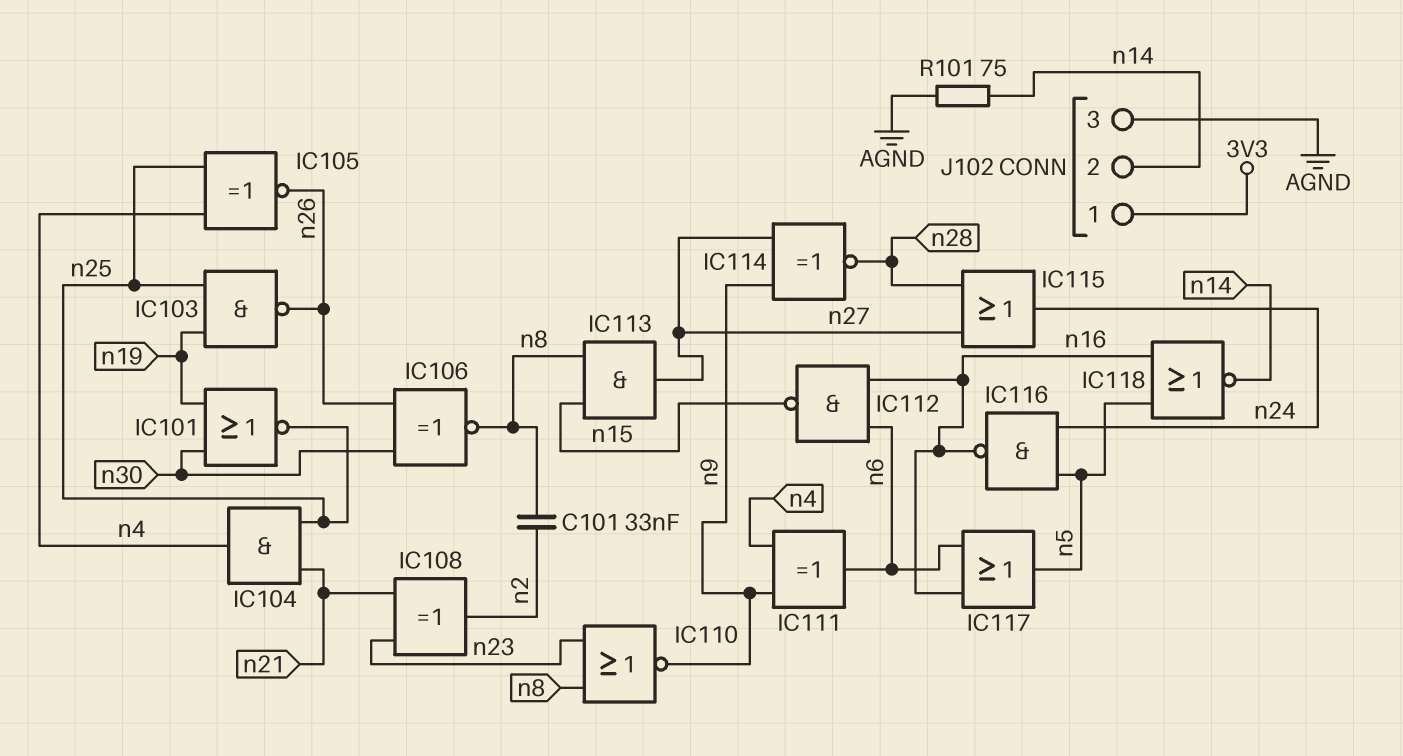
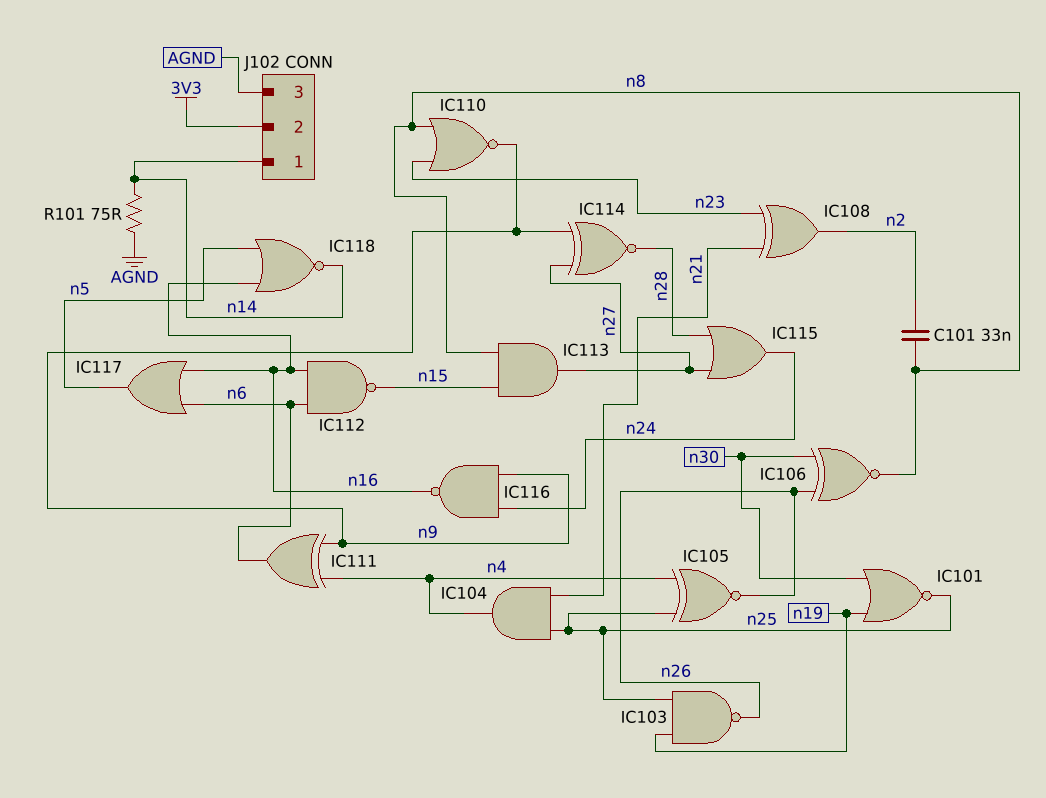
IC116: NAND (in n5, in n24, out n16) -> NAND (in n9, in n24, out n16)
J102 pin 1: 3V3 -> n14
J102 pin 2: n14 -> 3V3

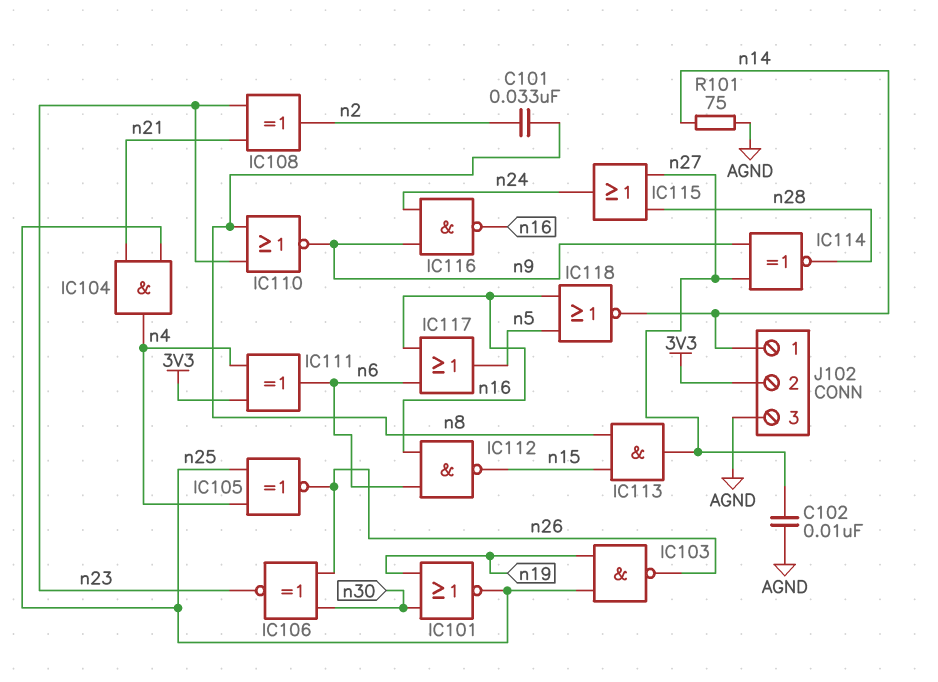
C102: none -> 10nF (AGND, n27)
IC106: XNOR (in n26, in n30, out n8) -> XNOR (in n26, in n30, out n23)
IC111: XOR (in n4, in n9, out n6) -> XOR (in 3V3, in n4, out n6)

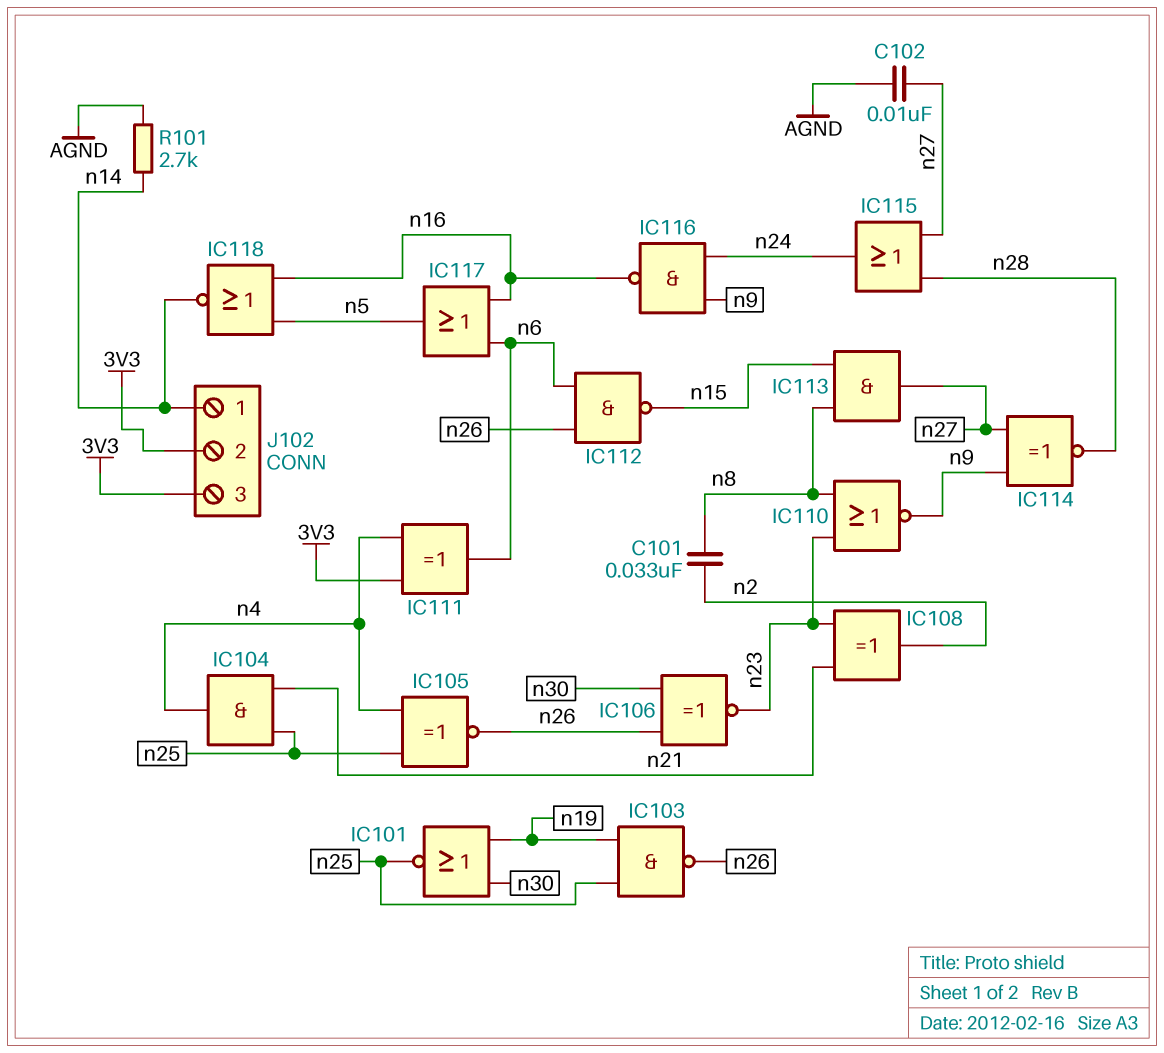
IC112: NAND (in n6, in n16, out n15) -> NAND (in n6, in n26, out n15)
J102 pin 3: AGND -> 3V3
R101: 75 (AGND, n14) -> 2.7k (AGND, n14)

